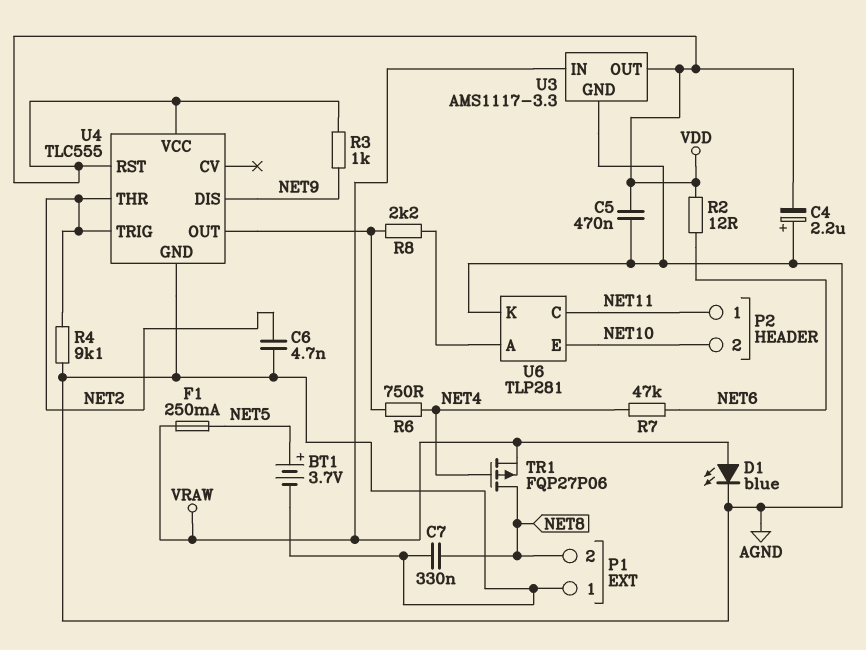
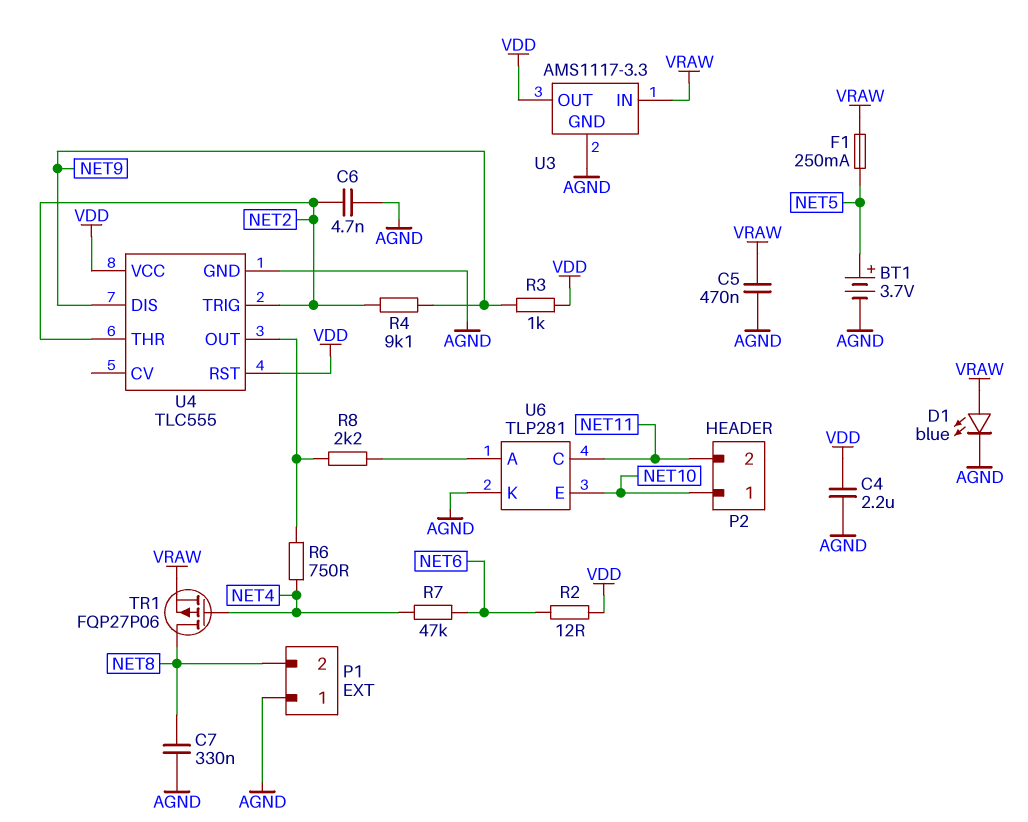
C4: 2.2uF (plus AGND, minus VDD) -> 2.2uF (AGND, VDD)
C5: 470nF (AGND, VDD) -> 470nF (AGND, VRAW)
P2 pin 1: NET11 -> NET10
P2 pin 2: NET10 -> NET11
R4: 9.1k (AGND, NET2) -> 9.1k (NET2, NET9)

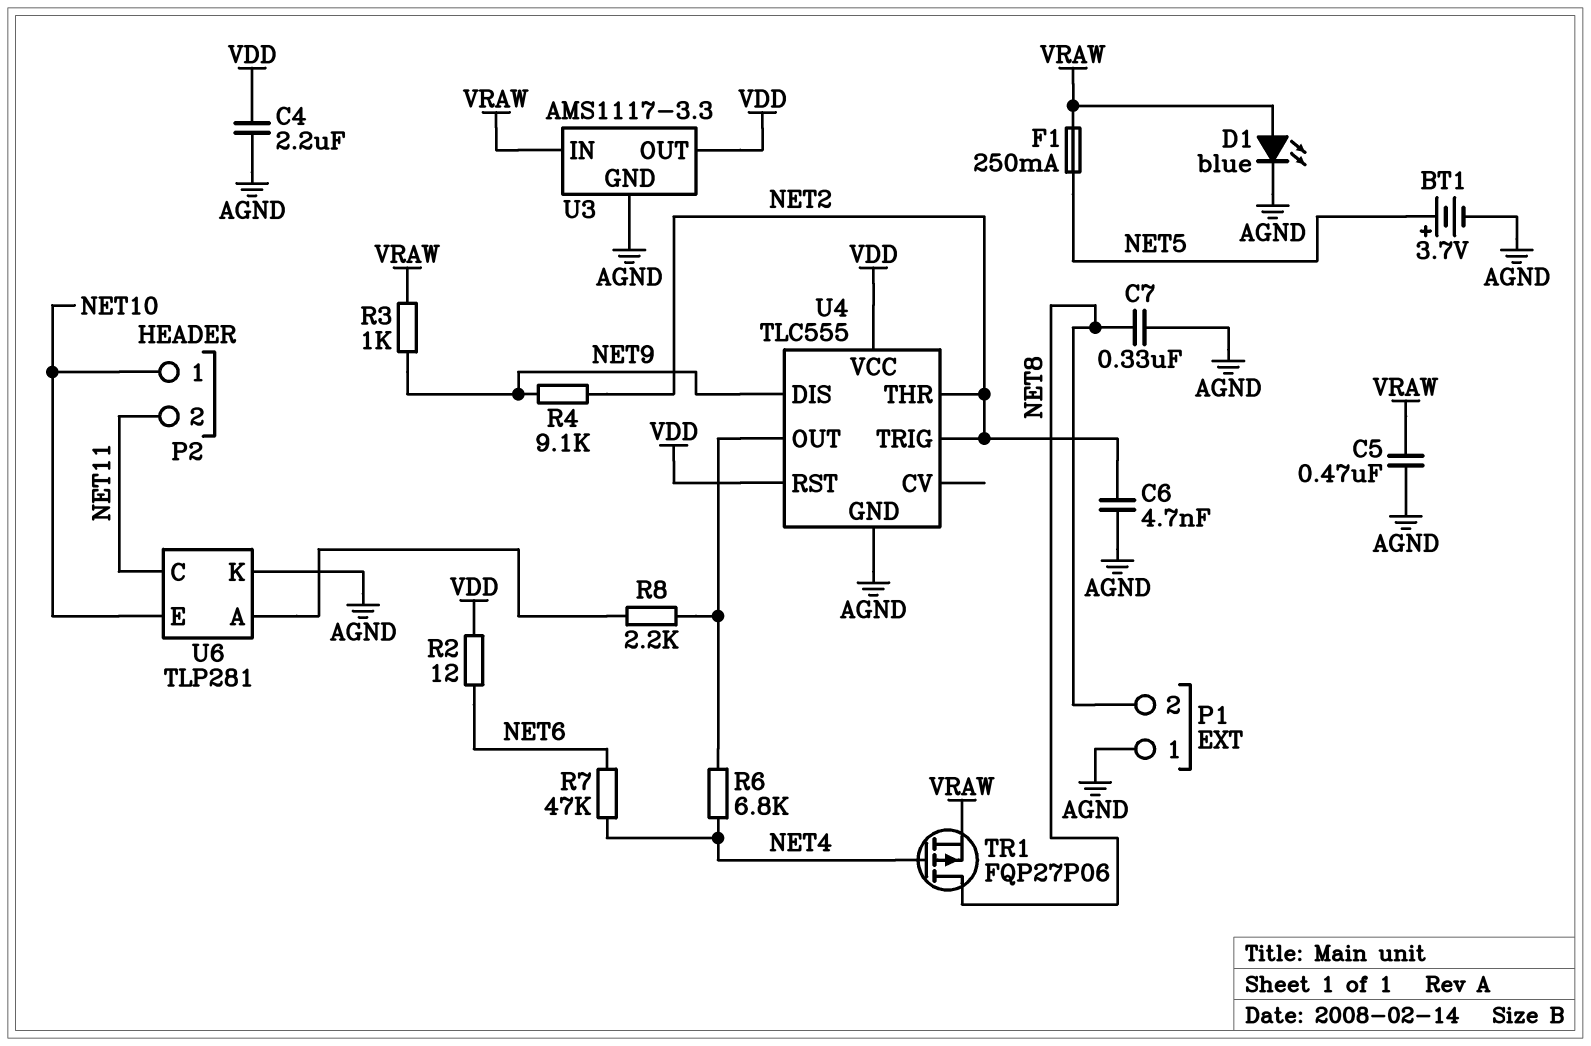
R3: 1k (NET9, VDD) -> 1k (NET9, VRAW)
R6: 750 (NET4, U4/OUT) -> 6.8k (NET4, U4/OUT)

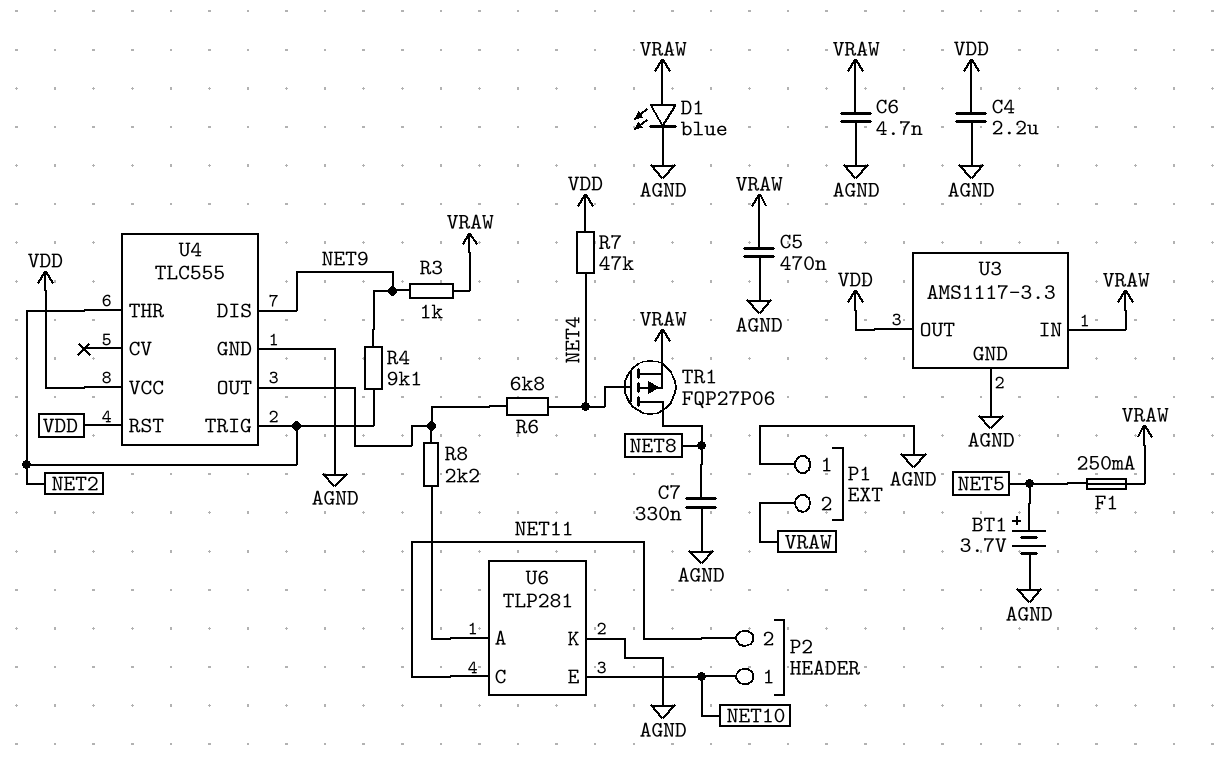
C6: 4.7nF (AGND, NET2) -> 4.7nF (AGND, VRAW)
P1 pin 2: NET8 -> VRAW
R2: 12 (NET6, VDD) -> none
R7: 47k (NET4, NET6) -> 47k (NET4, VDD)

